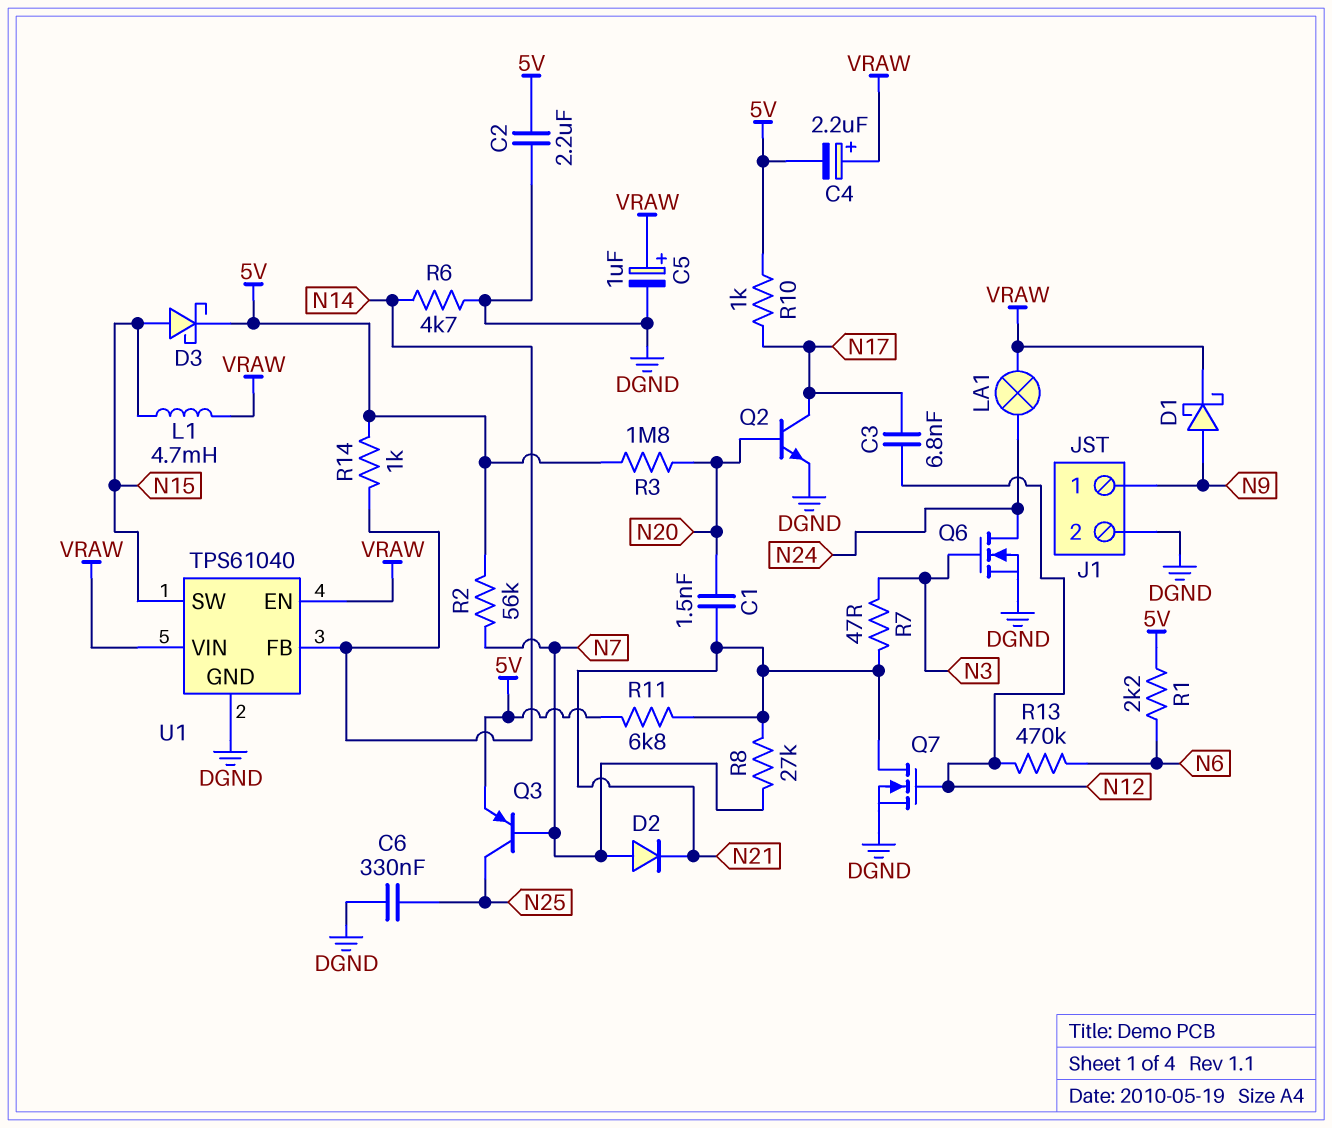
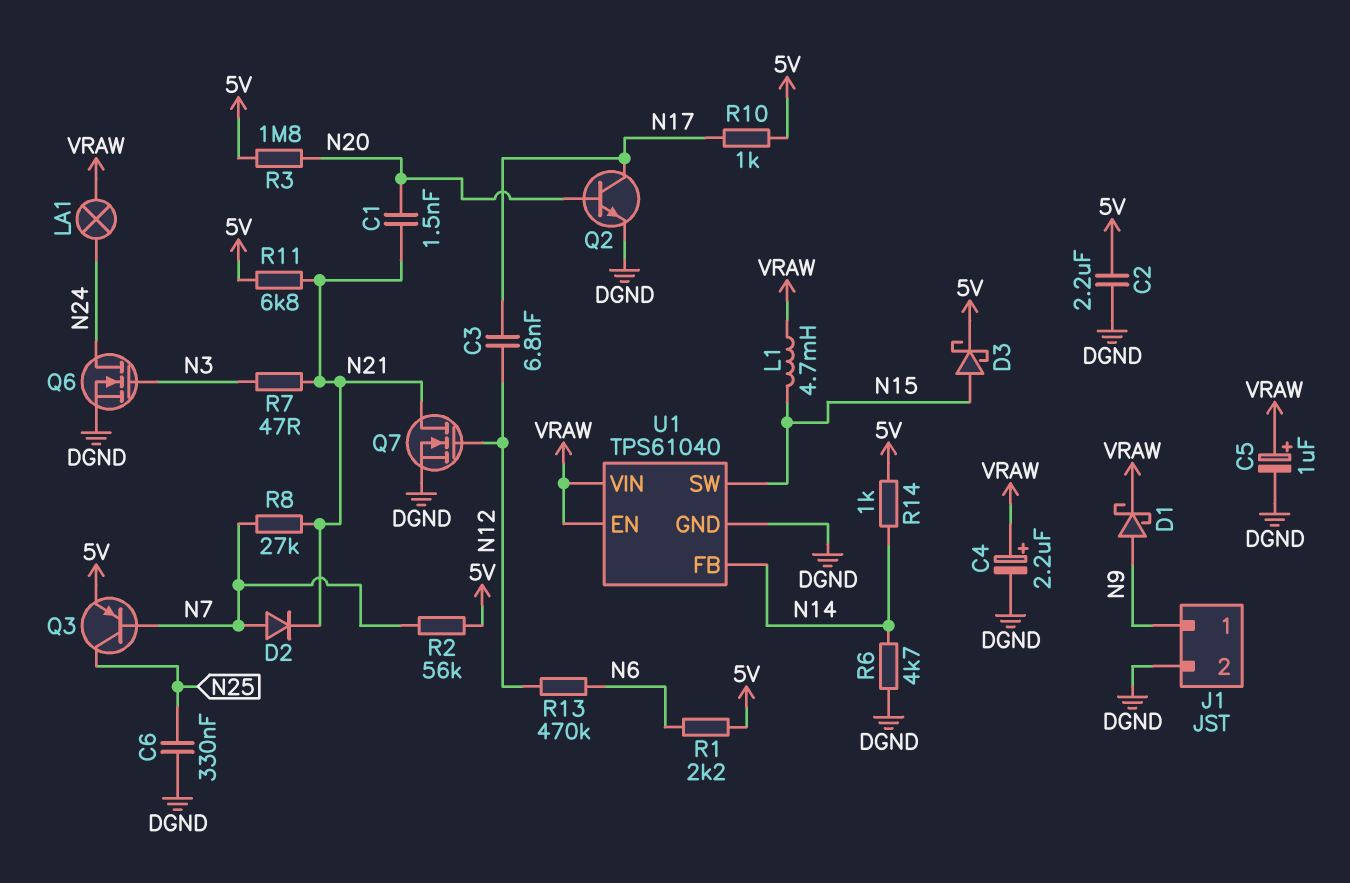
C4: 2.2uF (plus VRAW, minus 5V) -> 2.2uF (plus VRAW, minus DGND)

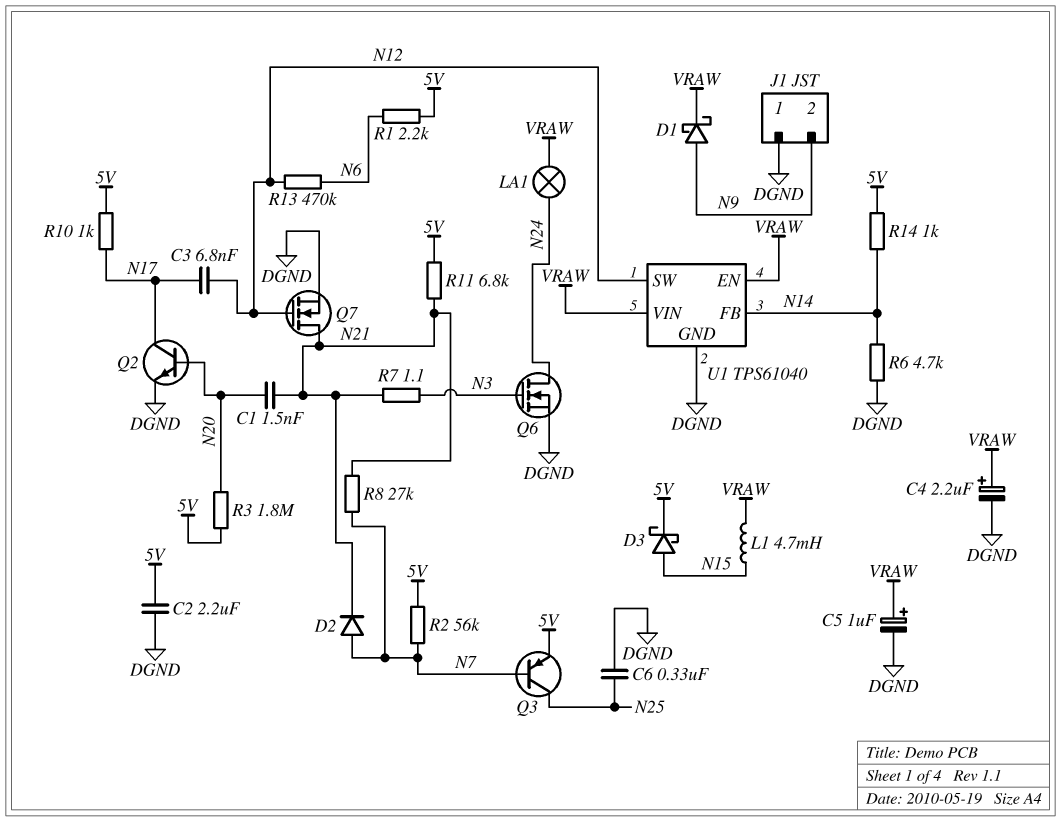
J1 pin 1: N9 -> DGND
J1 pin 2: DGND -> N9
R7: 47 (N3, N21) -> 1.1 (N3, N21)
U1 pin SW: N15 -> N12

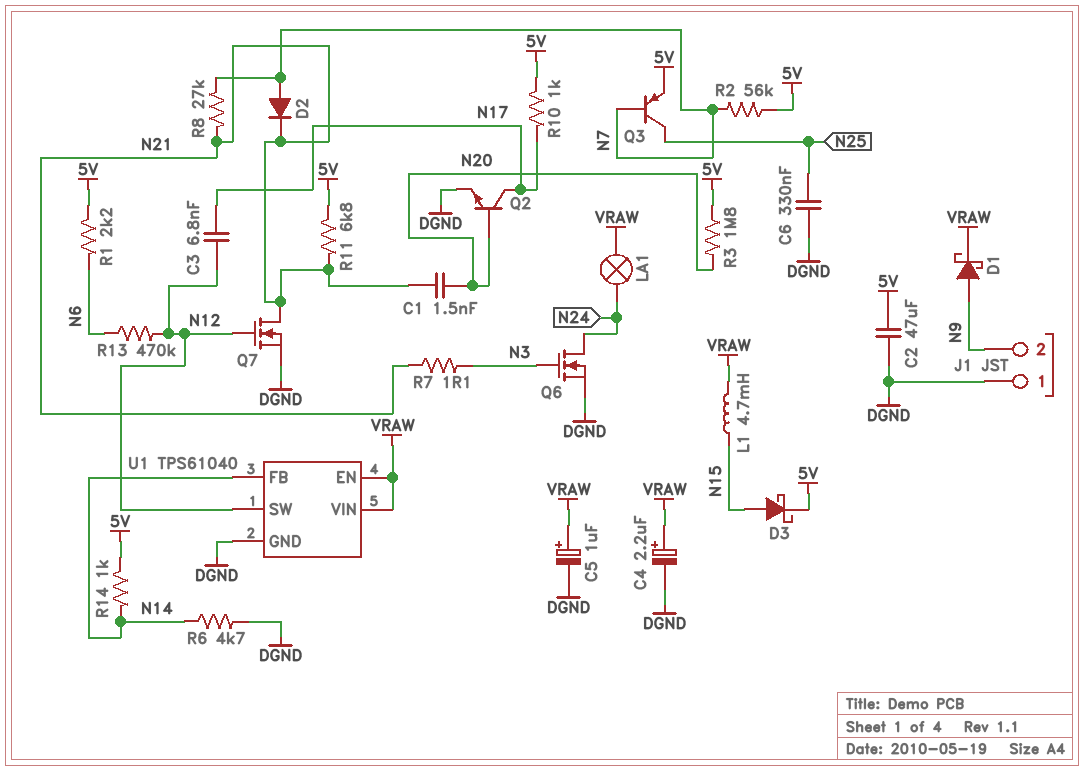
C2: 2.2uF (5V, DGND) -> 47uF (5V, DGND)

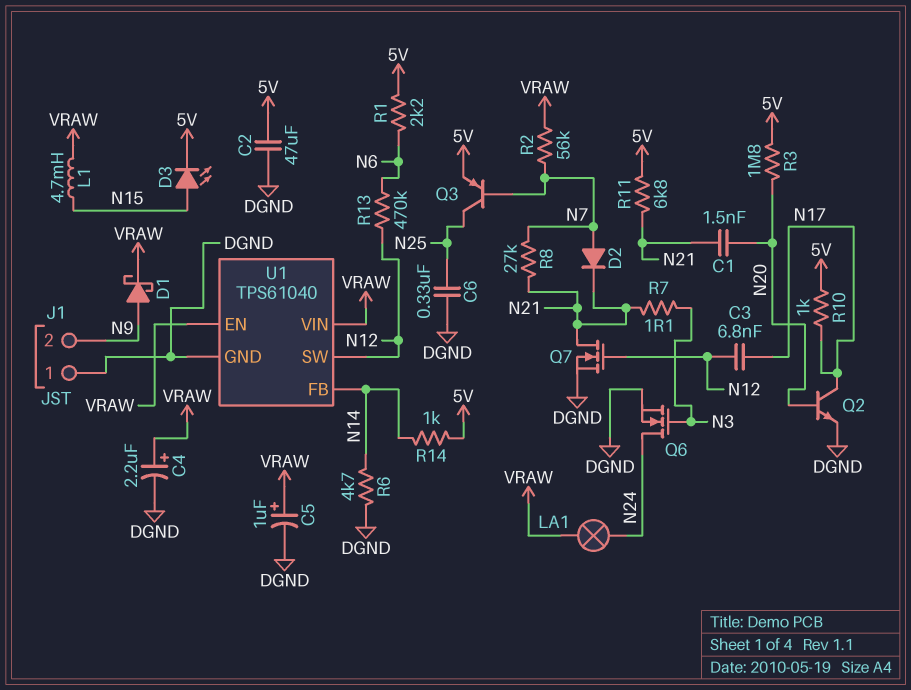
D3: schottky (A N15, K 5V) -> LED (A N15, K 5V)
R2: 56k (5V, N7) -> 56k (N7, VRAW)

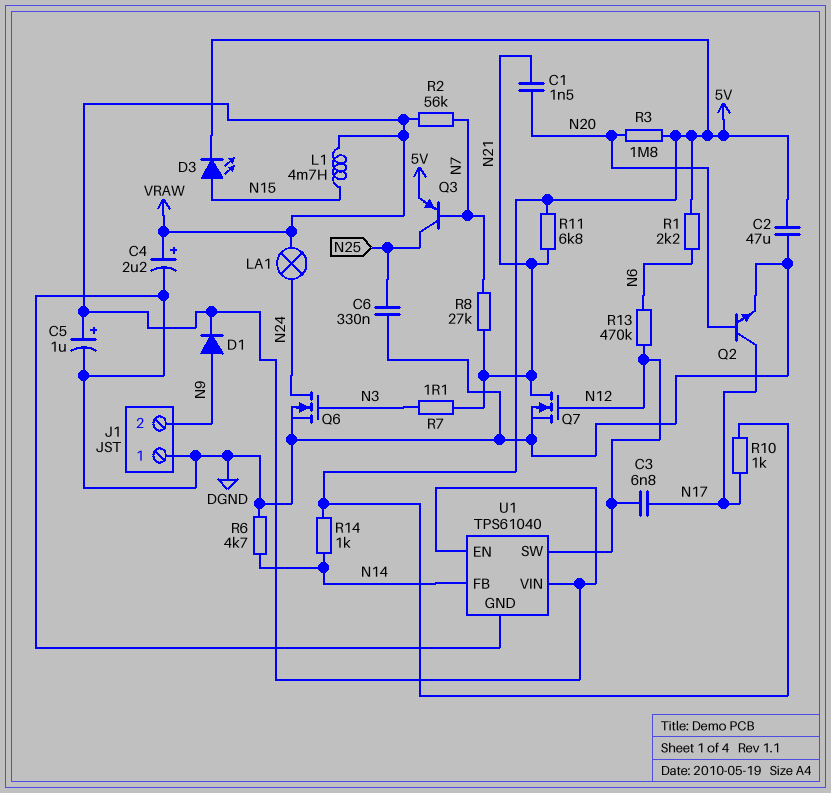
D1: schottky (A N9, K VRAW) -> diode (A N9, K VRAW)
D2: diode (A N7, K N21) -> none

